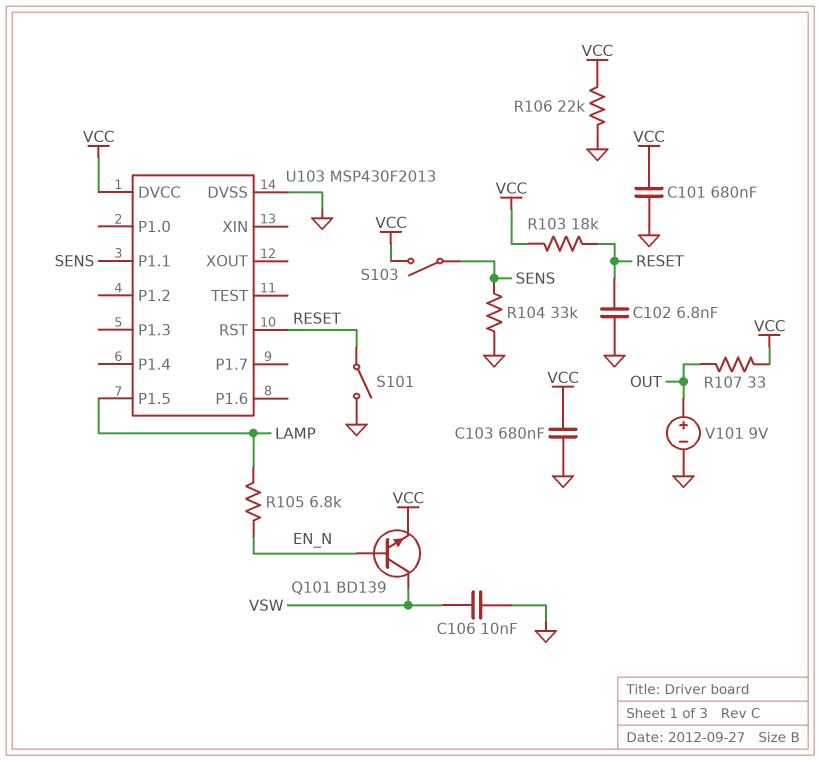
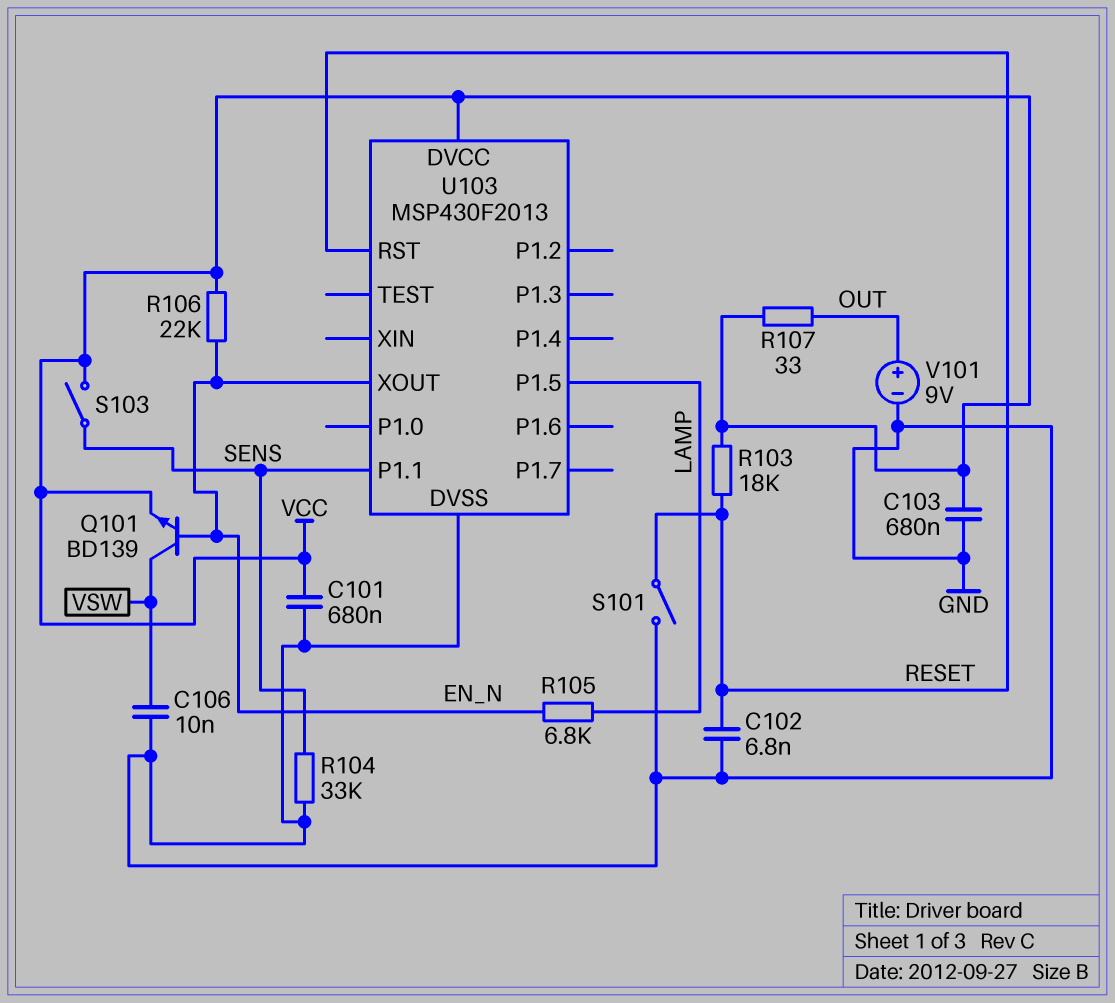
R106: 22k (GND, VCC) -> 22k (EN_N, VCC)
U103 pin XOUT: none -> EN_N

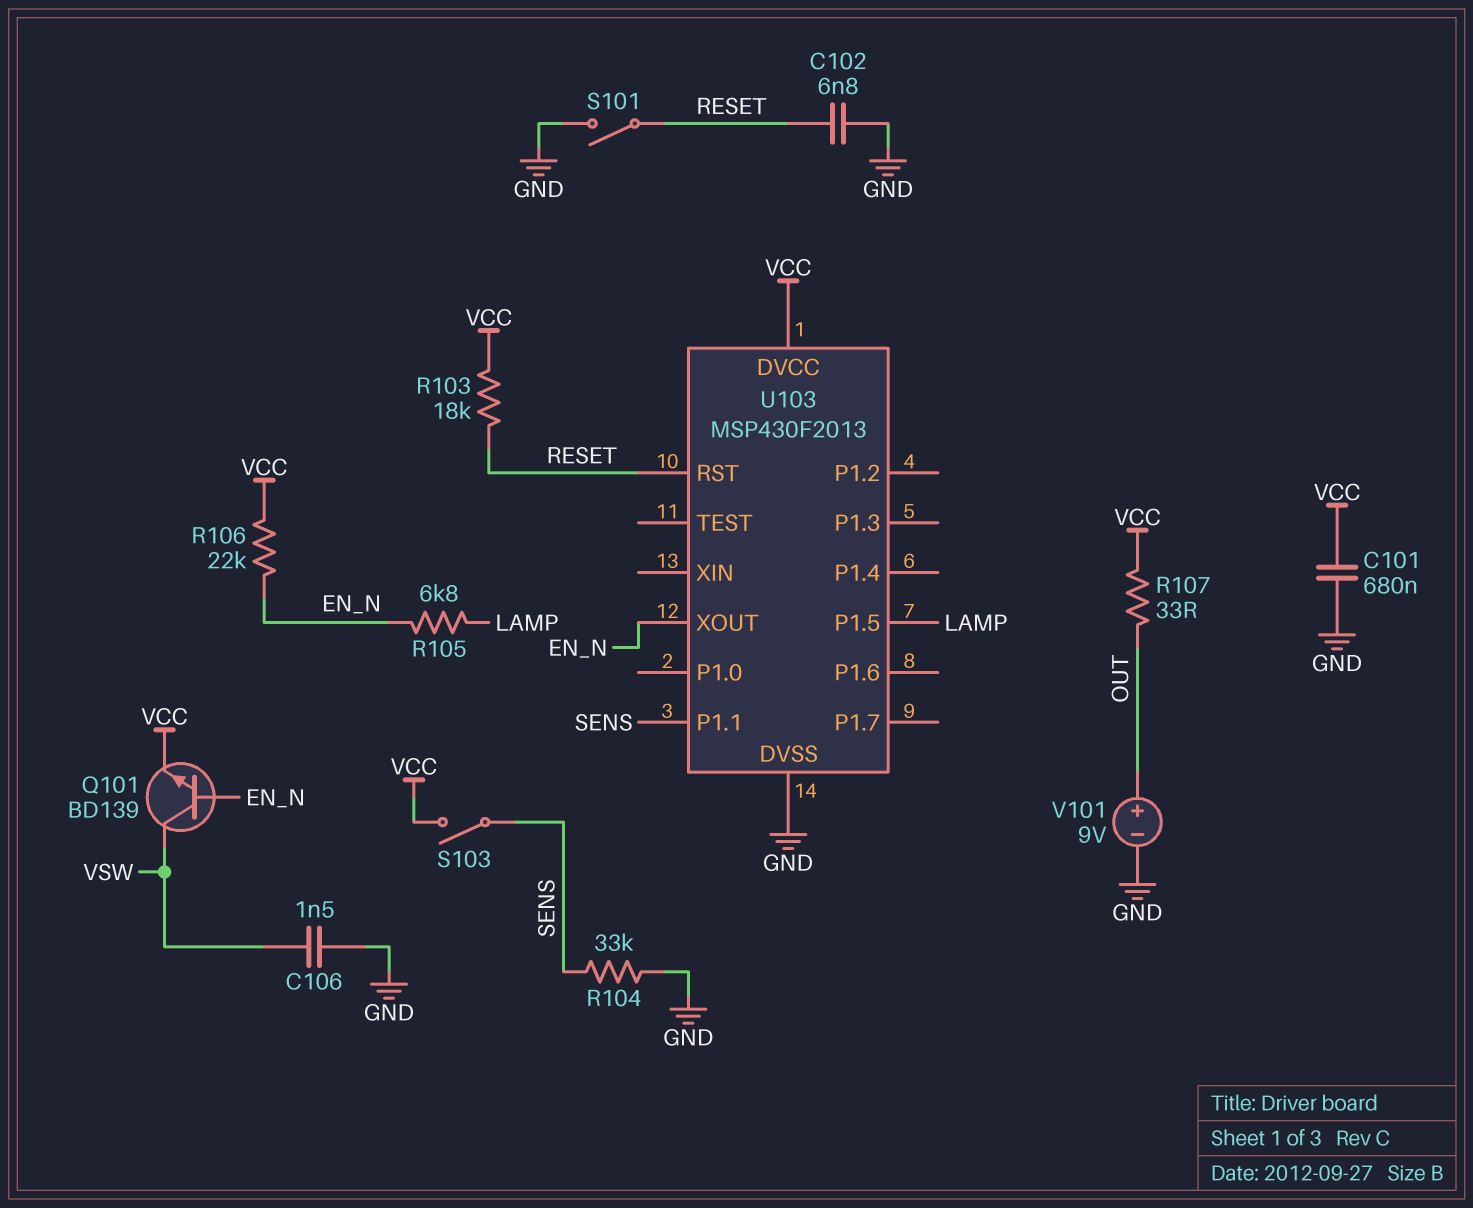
C103: 680nF (GND, VCC) -> none
C106: 10nF (GND, VSW) -> 1.5nF (GND, VSW)

